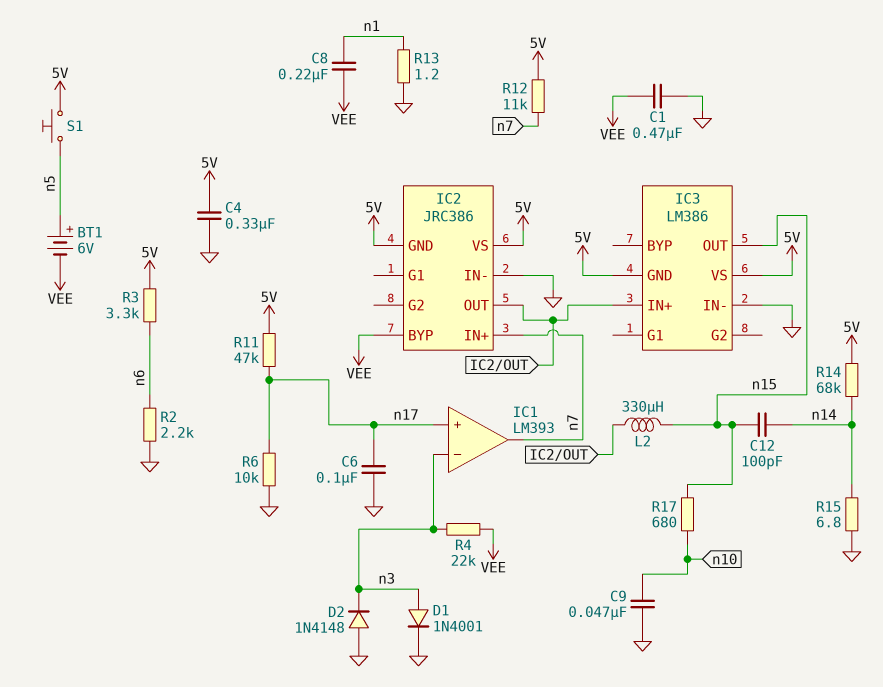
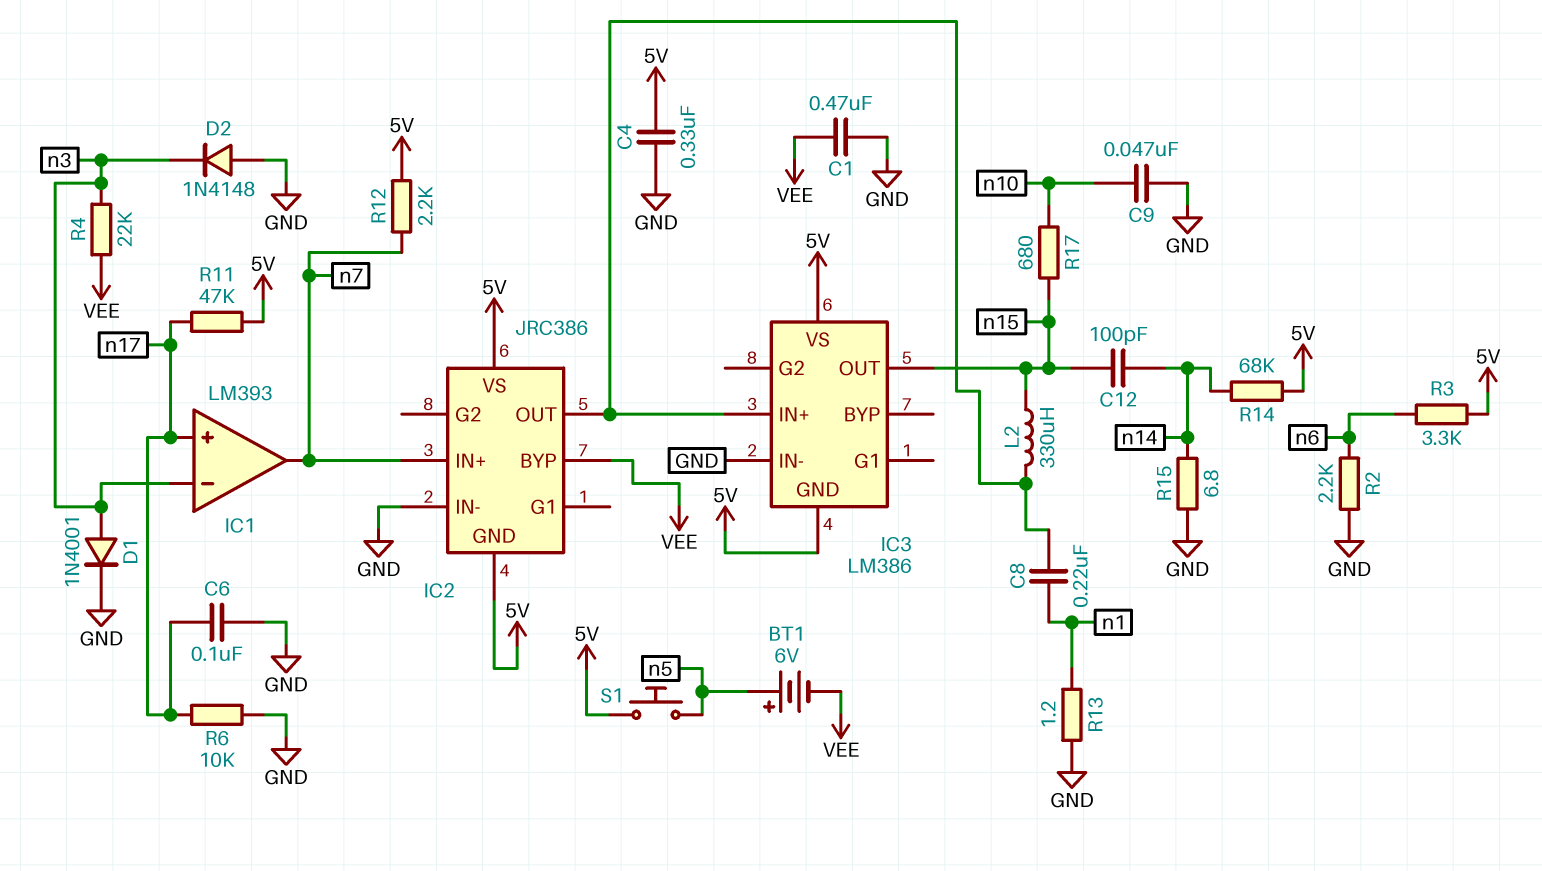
C8: 220nF (VEE, n1) -> 220nF (IC2/OUT, n1)
R12: 11k (5V, n7) -> 2.2k (5V, n7)

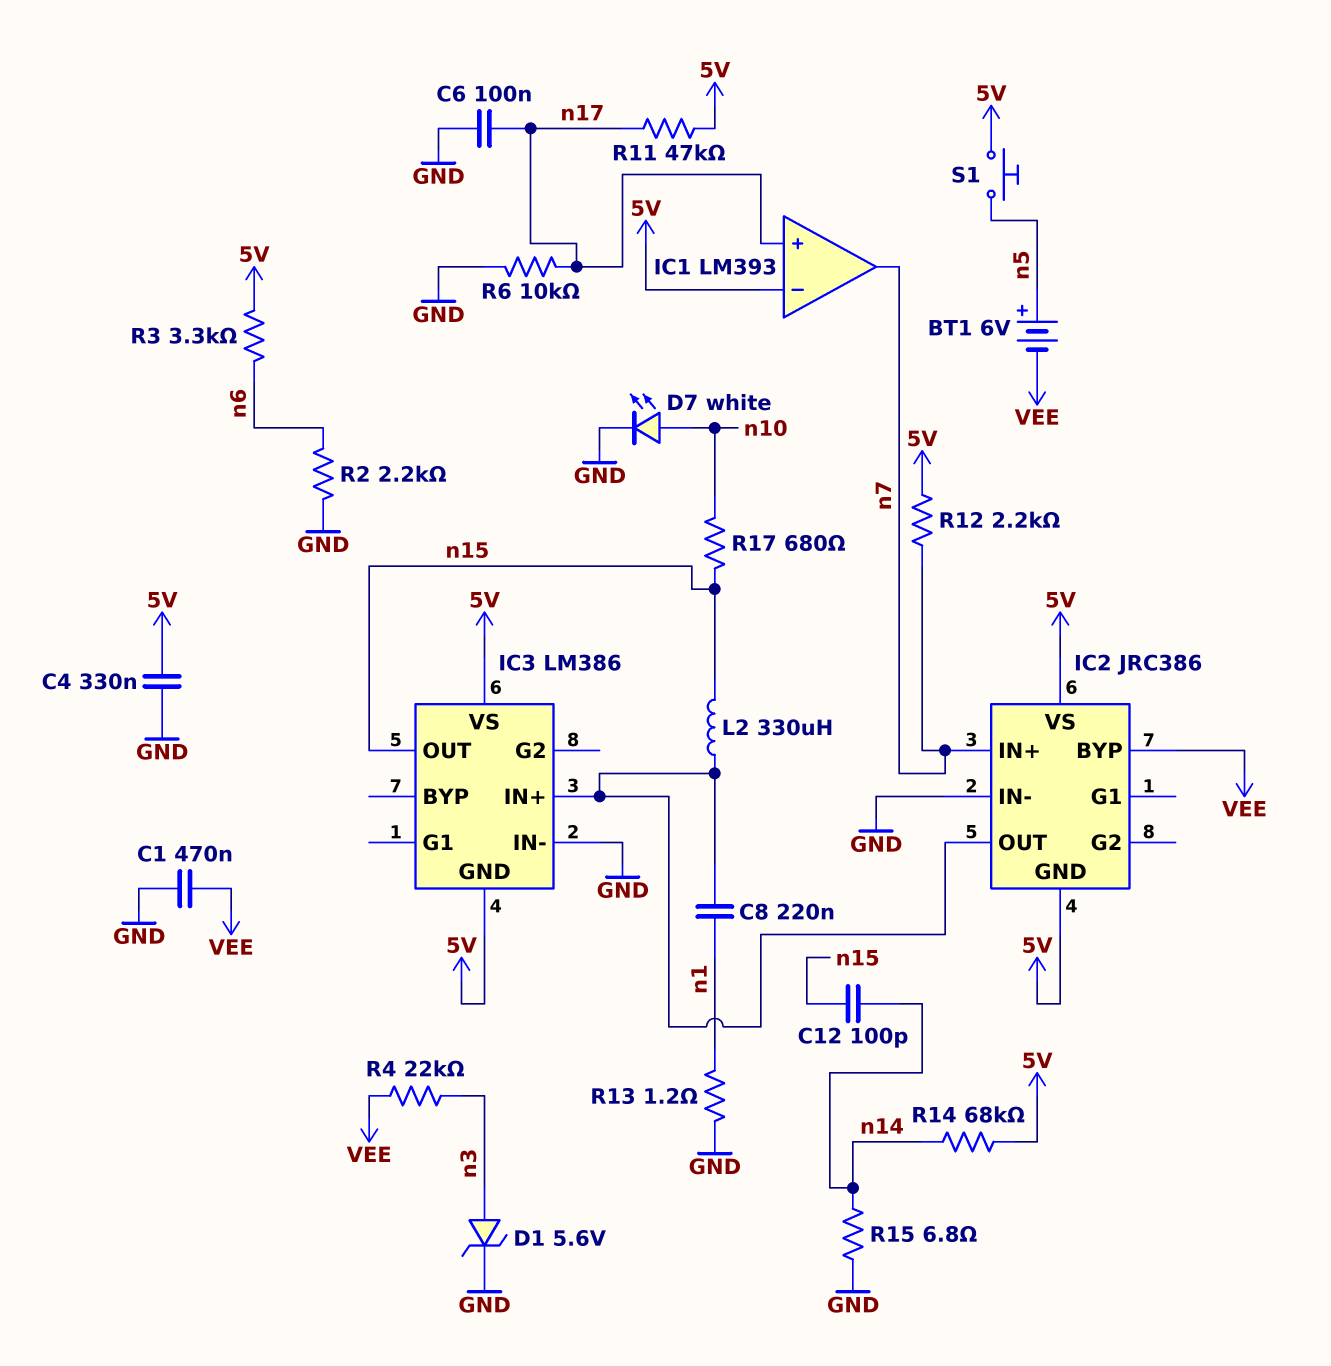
C9: 47nF (GND, n10) -> none
D1: diode 1N4001 (A n3, K GND) -> zener 5.6V (A n3, K GND)
D2: diode 1N4148 (A GND, K n3) -> none
D7: none -> LED white (A n10, K GND)
IC1 pin in-: n3 -> 5V

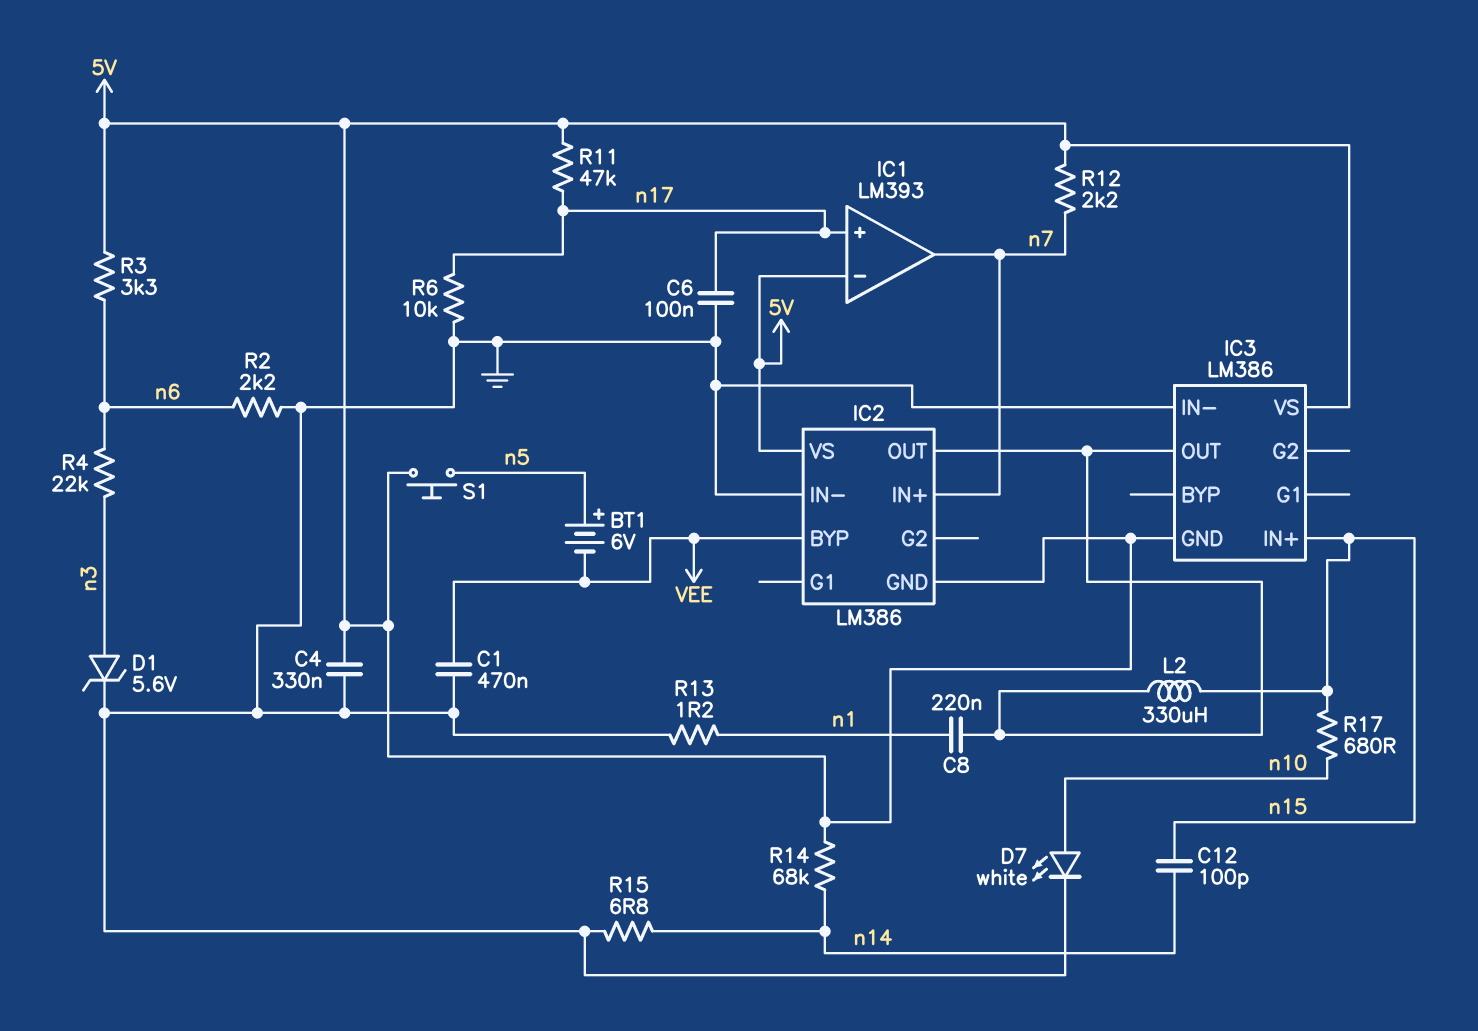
IC2: JRC386 -> LM386
IC3 pin IN+: IC2/OUT -> n15
IC3 pin OUT: n15 -> IC2/OUT
R4: 22k (VEE, n3) -> 22k (n3, n6)

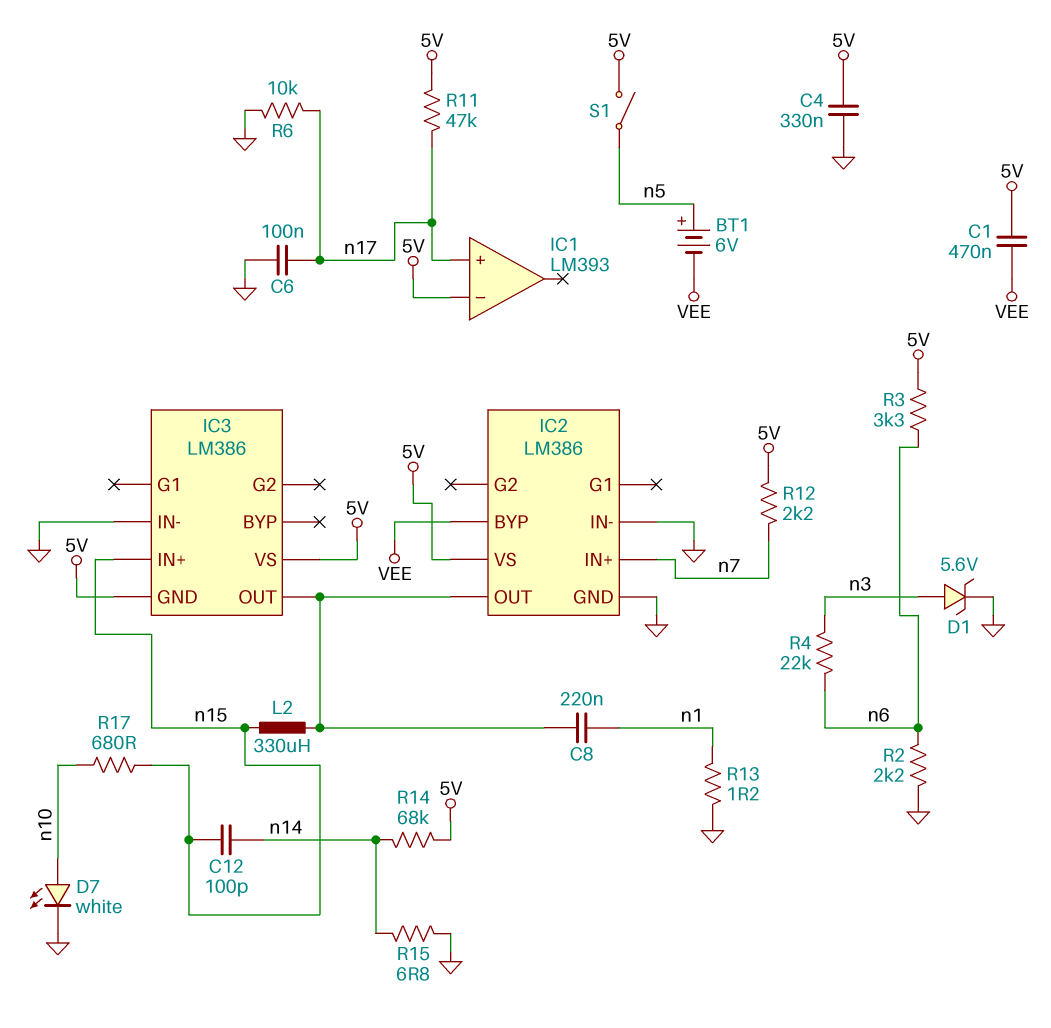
C1: 470nF (GND, VEE) -> 470nF (5V, VEE)
IC1 pin out: n7 -> none
IC2 pin GND: 5V -> GND
S1: button (5V, n5) -> switch (5V, n5)

